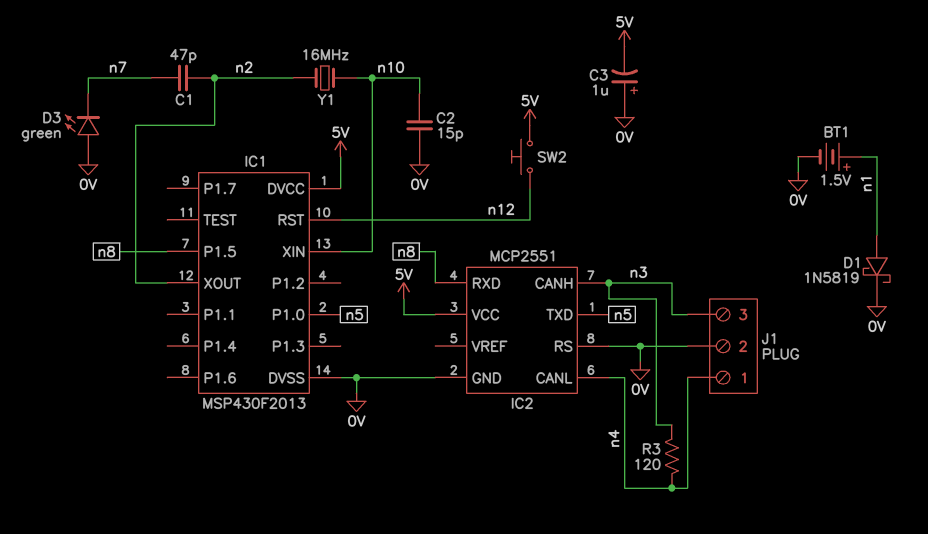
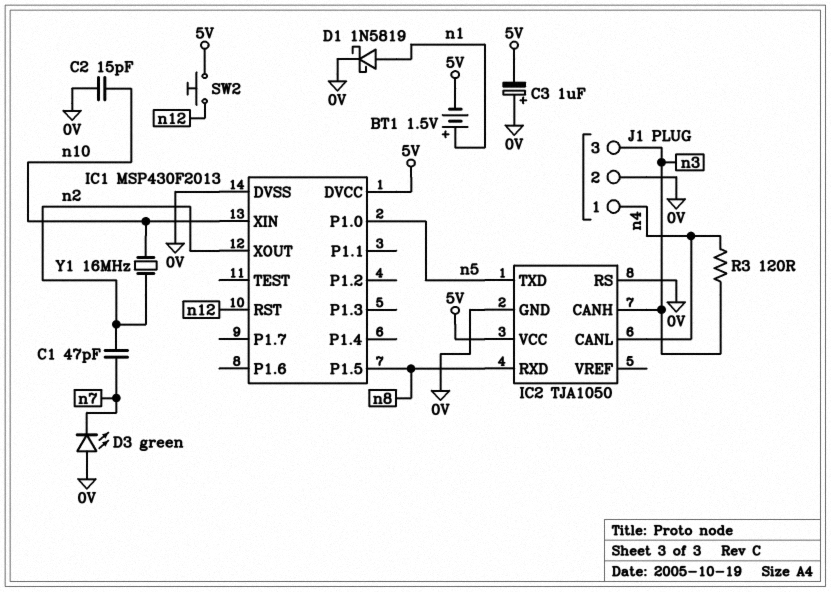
BT1: 1.5V (plus n1, minus 0V) -> 1.5V (plus n1, minus 5V)
IC2: MCP2551 -> TJA1050

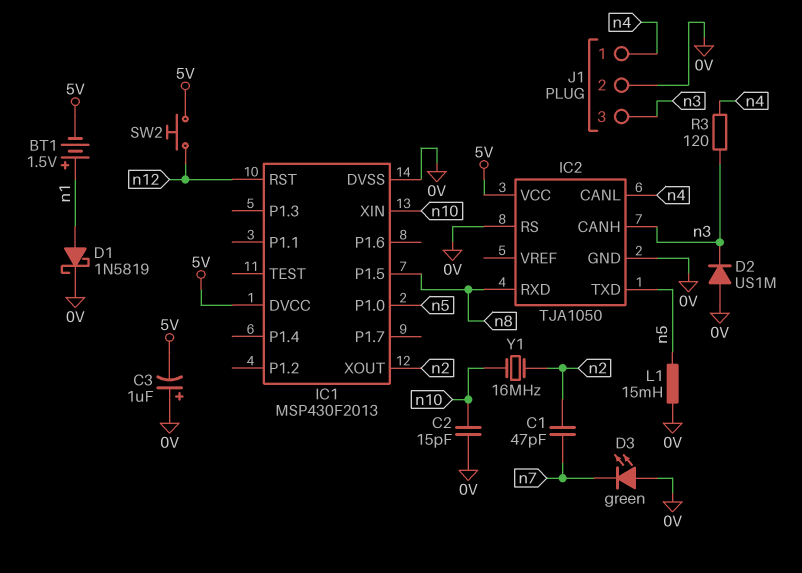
D2: none -> diode US1M (A 0V, K n3)
L1: none -> 15mH (0V, n5)

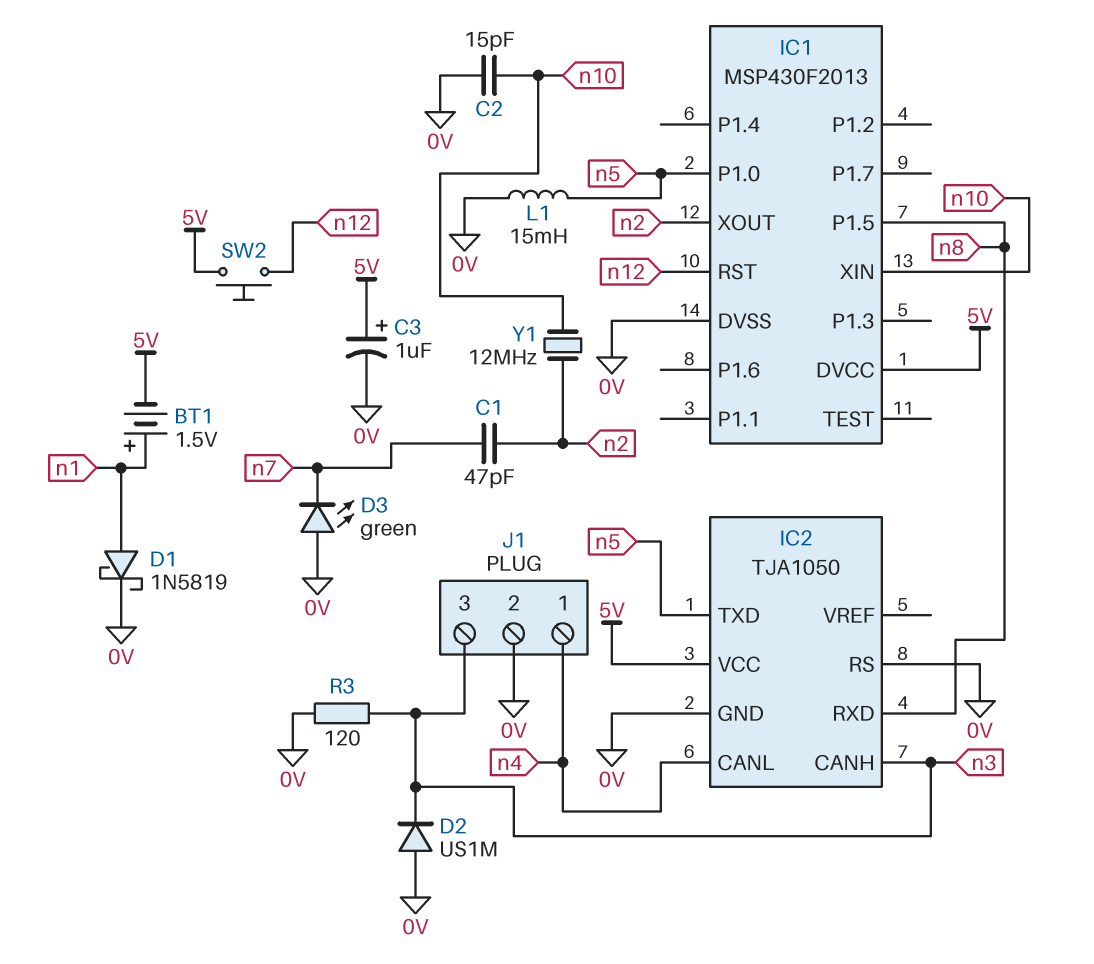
C3: 1uF (plus 0V, minus 5V) -> 1uF (plus 5V, minus 0V)
R3: 120 (n3, n4) -> 120 (0V, n3)
Y1: 16MHz (n2, n10) -> 12MHz (n2, n10)

